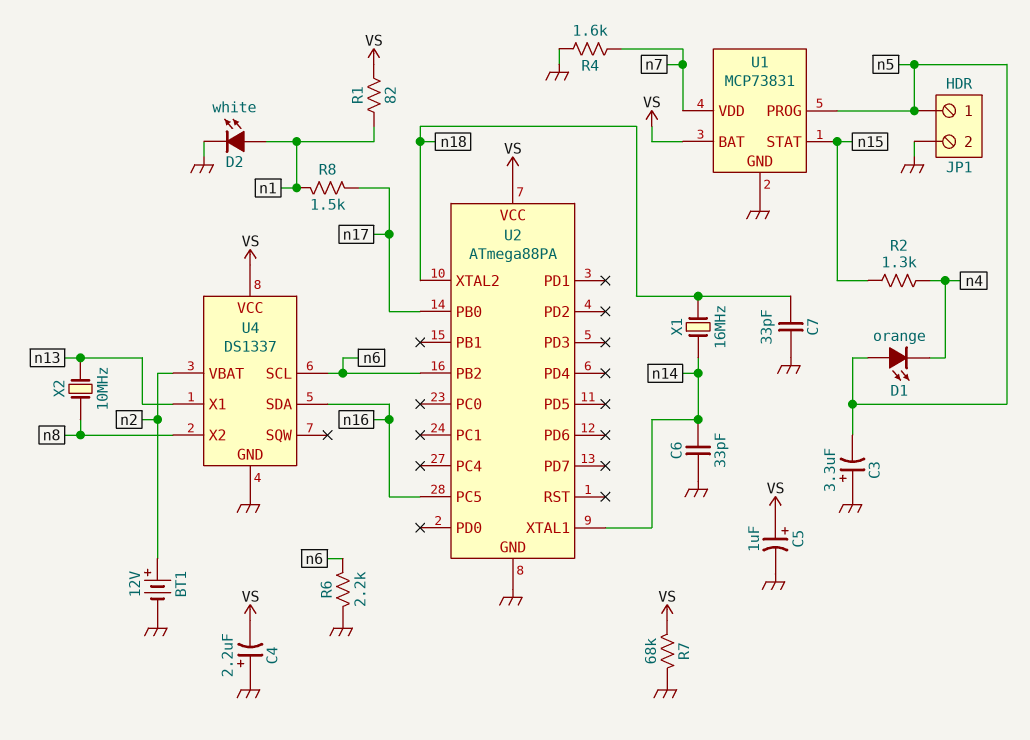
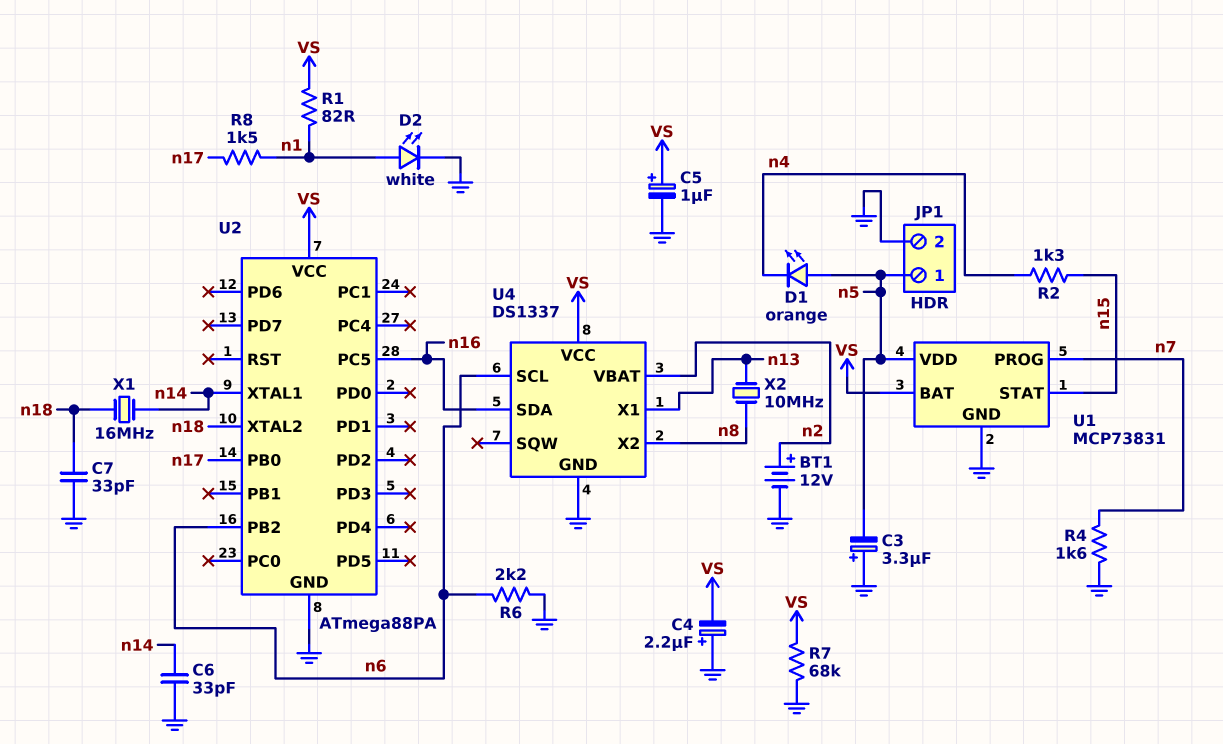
U1 pin PROG: n5 -> n7
U1 pin VDD: n7 -> n5

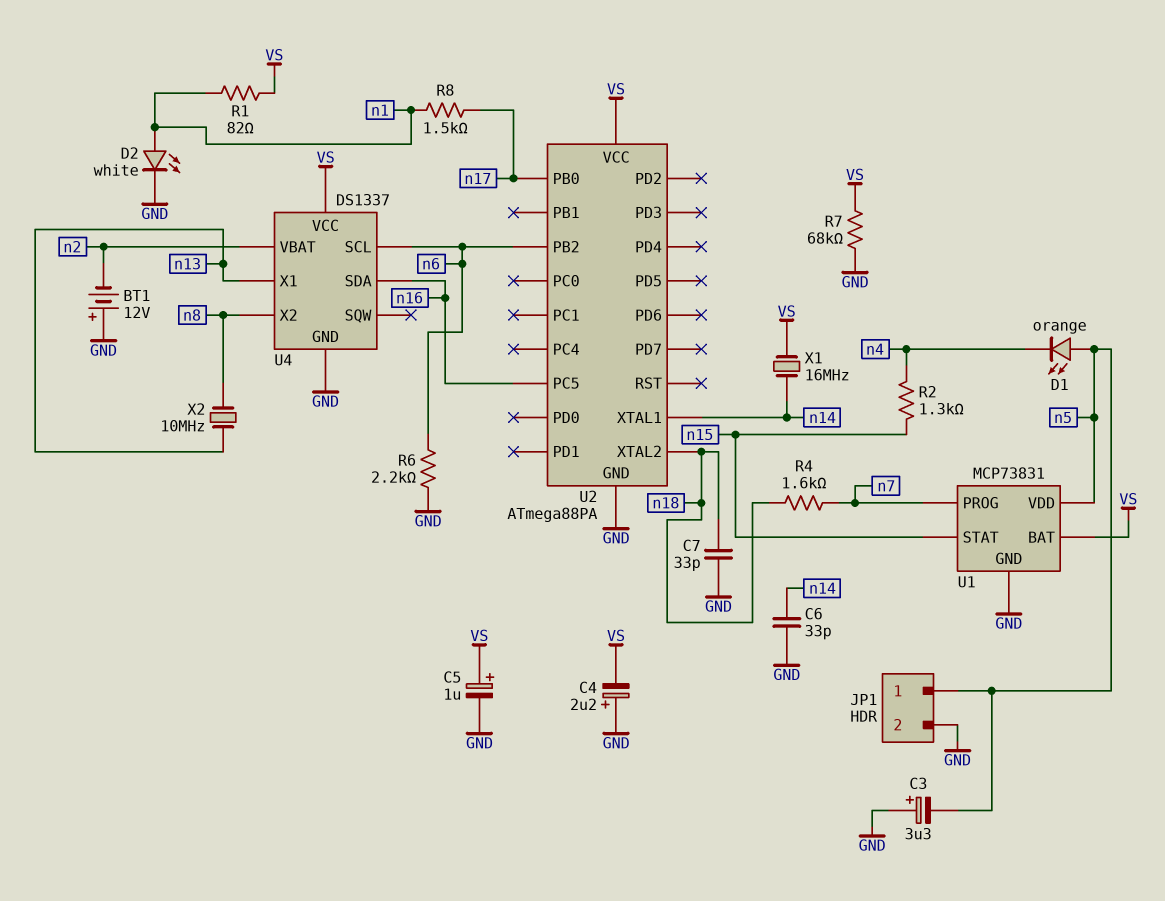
BT1: 12V (plus n2, minus GND) -> 12V (plus GND, minus n2)
R4: 1.6k (GND, n7) -> 1.6k (n7, n18)
X1: 16MHz (n14, n18) -> 16MHz (VS, n14)

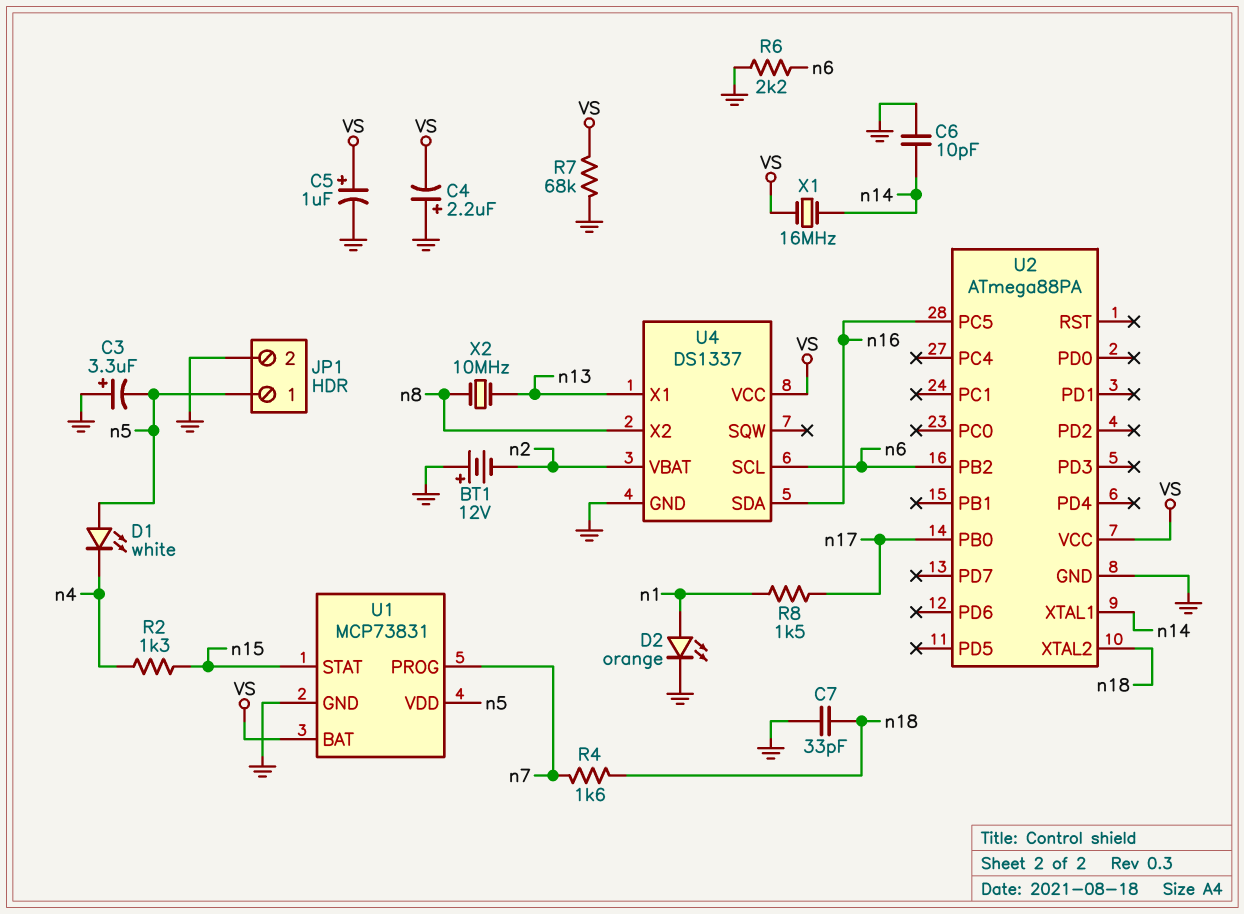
C6: 33pF (GND, n14) -> 10pF (GND, n14)
D1: LED orange (A n5, K n4) -> LED white (A n5, K n4)
D2: LED white (A n1, K GND) -> LED orange (A n1, K GND)
R1: 82 (VS, n1) -> none

